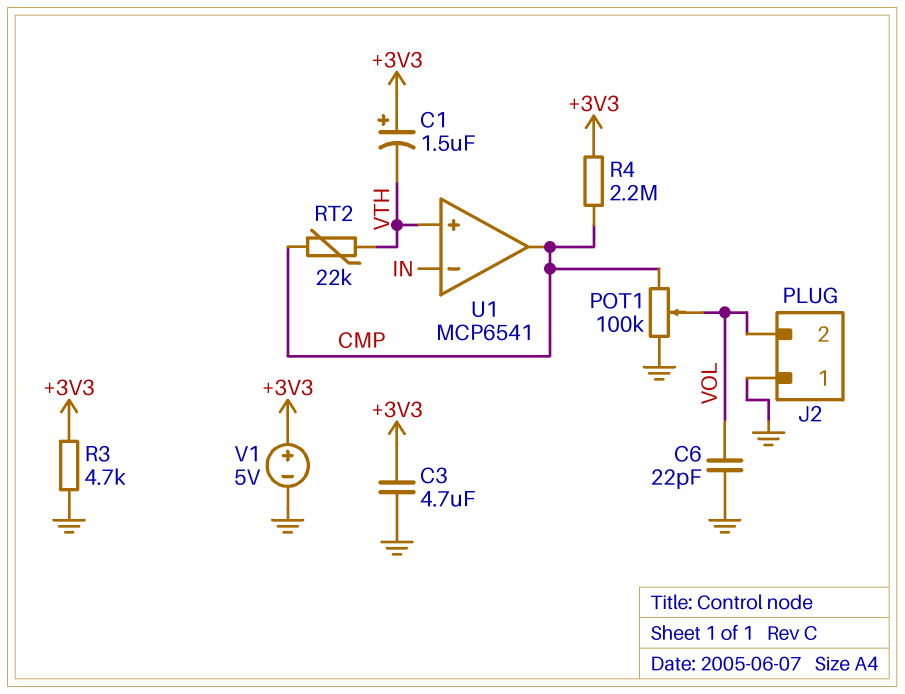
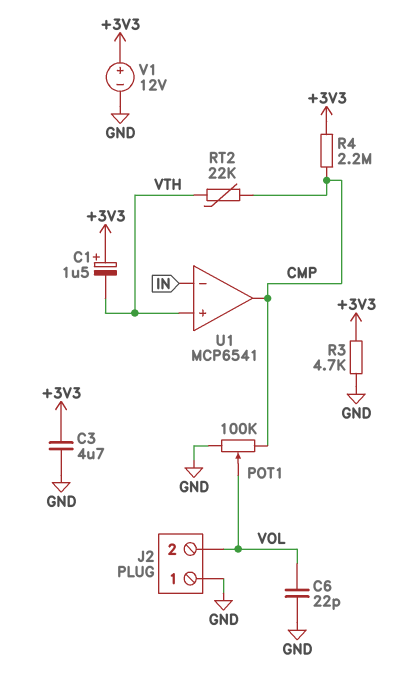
V1: 5V (plus +3V3, minus GND) -> 12V (plus +3V3, minus GND)

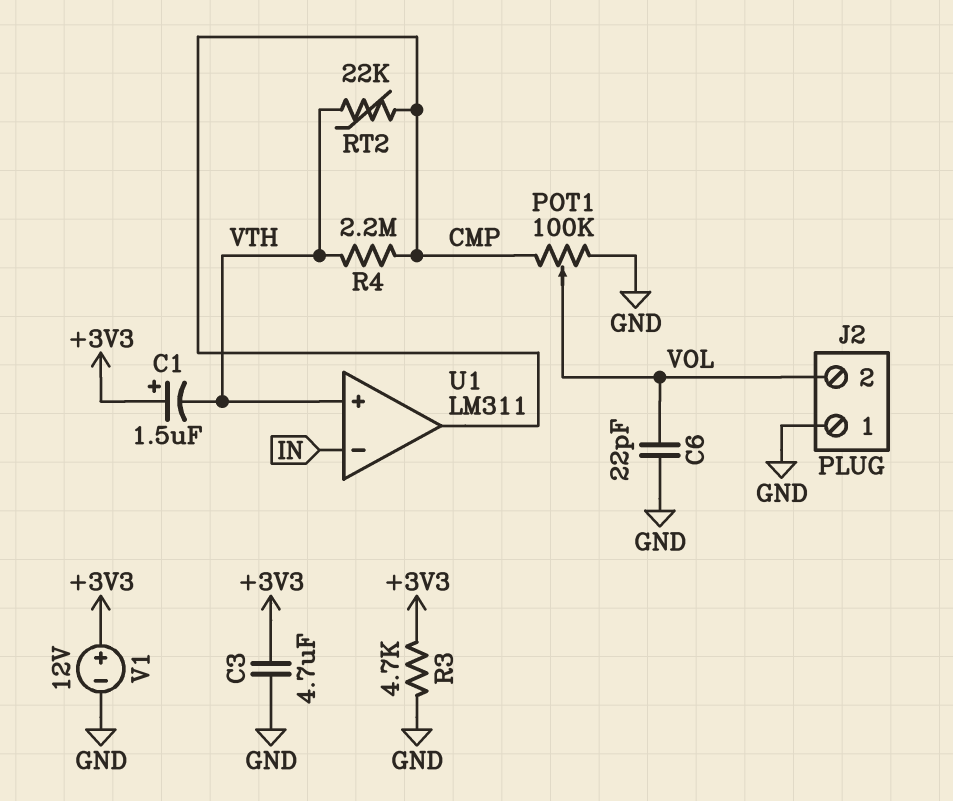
R4: 2.2M (+3V3, CMP) -> 2.2M (CMP, VTH)
U1: MCP6541 -> LM311

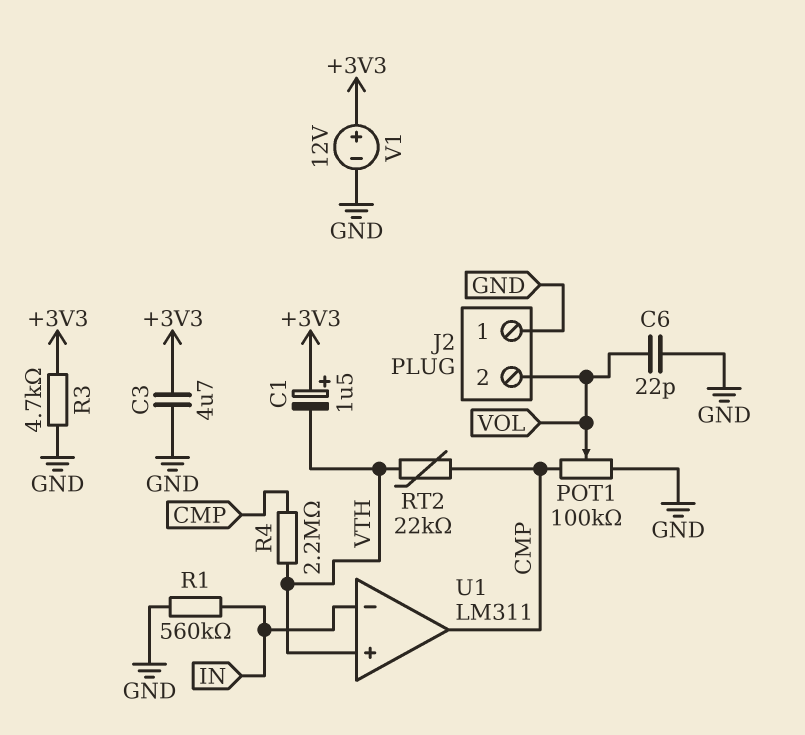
R1: none -> 560k (GND, IN)

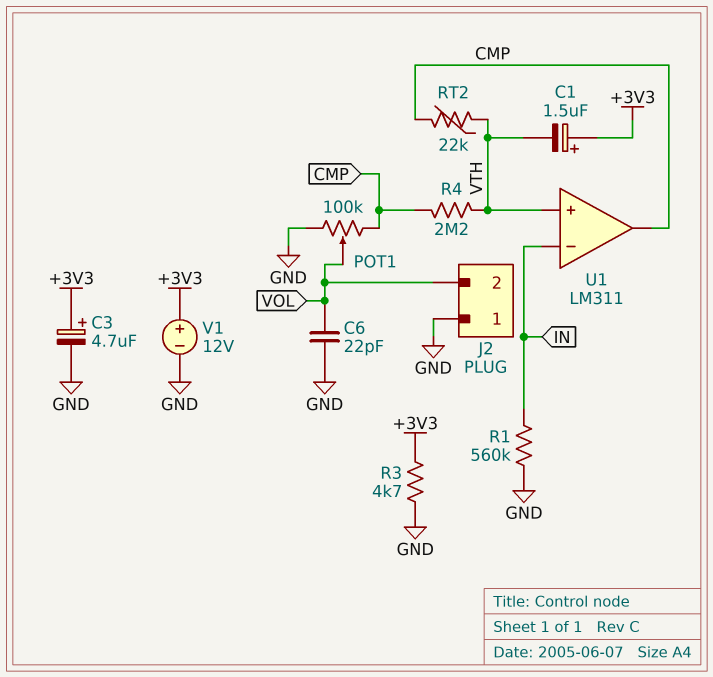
C3: 4.7uF (+3V3, GND) -> 4.7uF (plus +3V3, minus GND)

